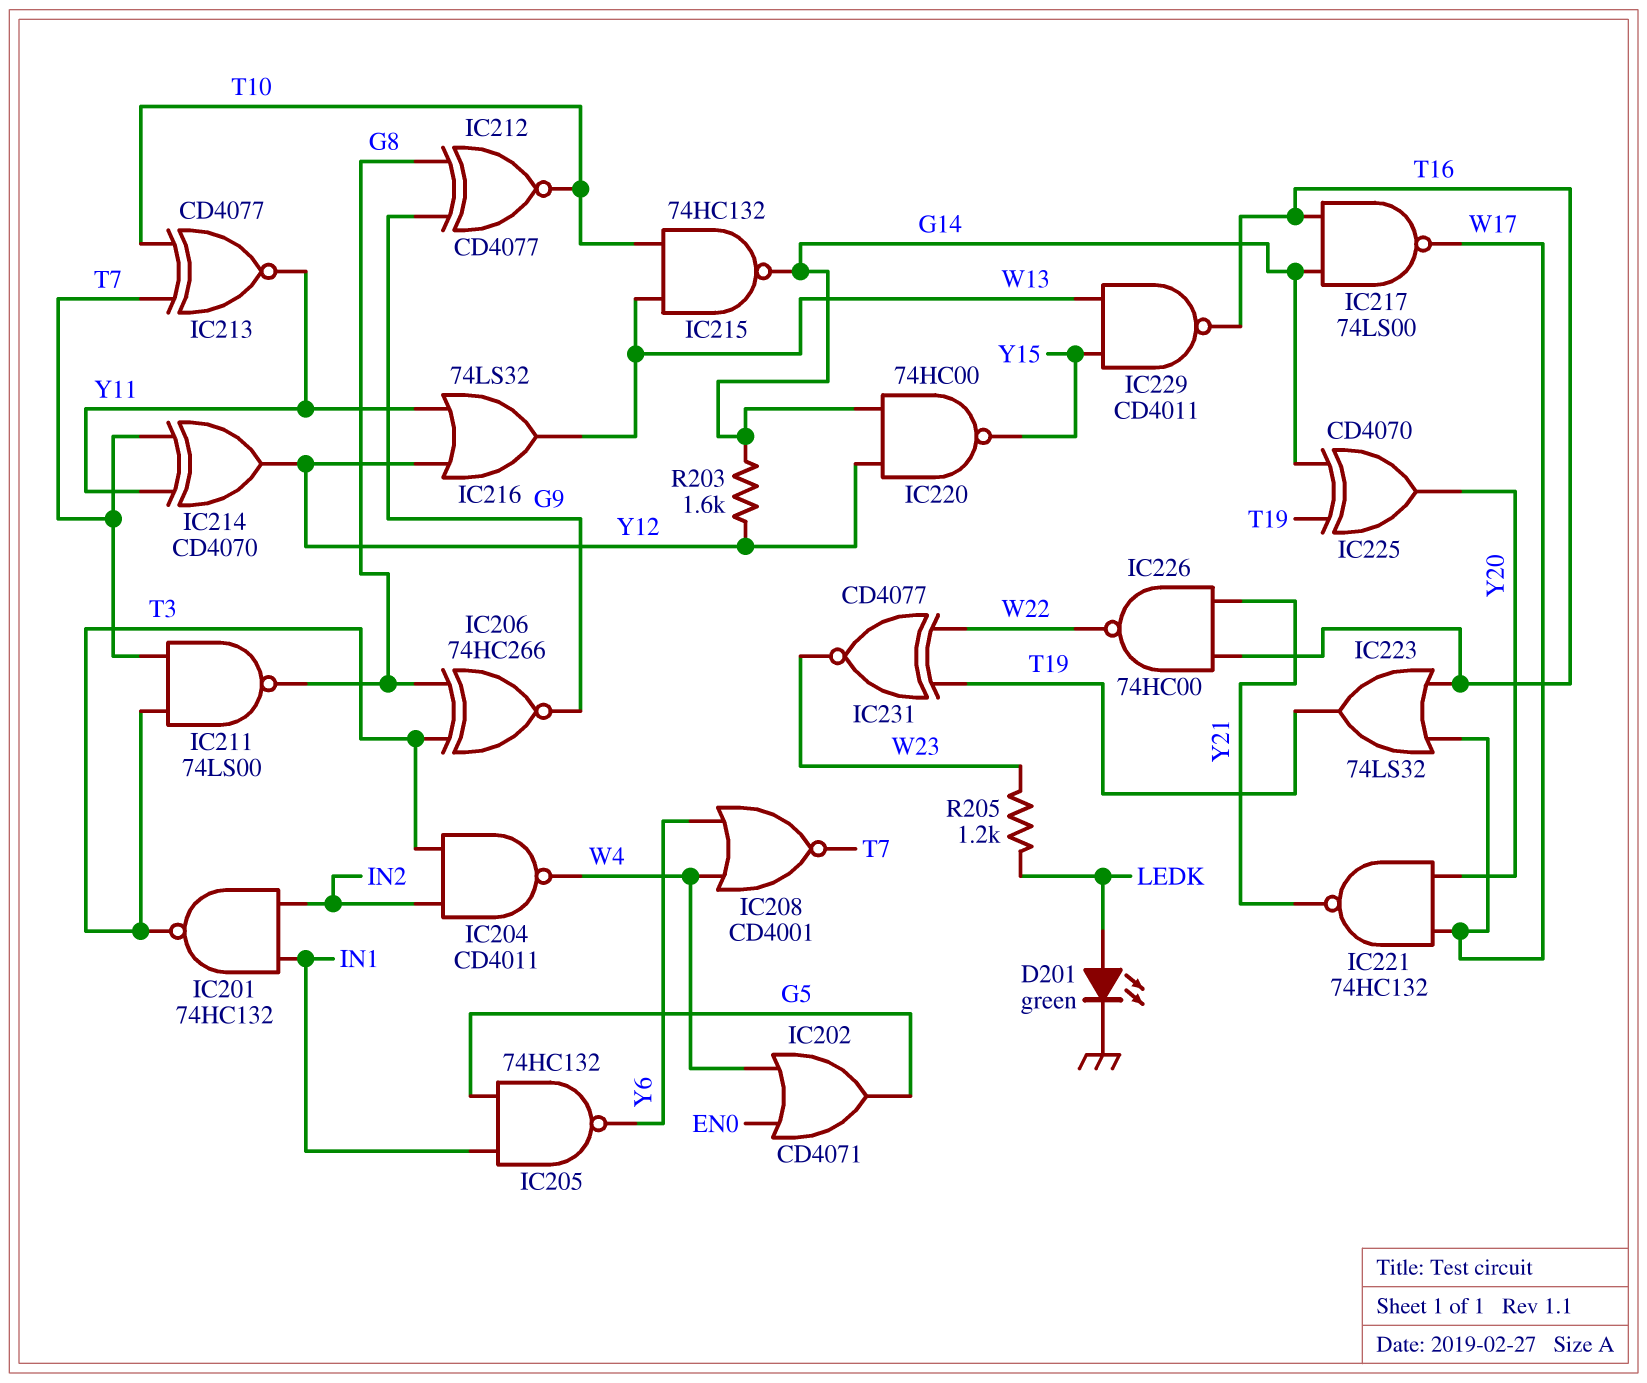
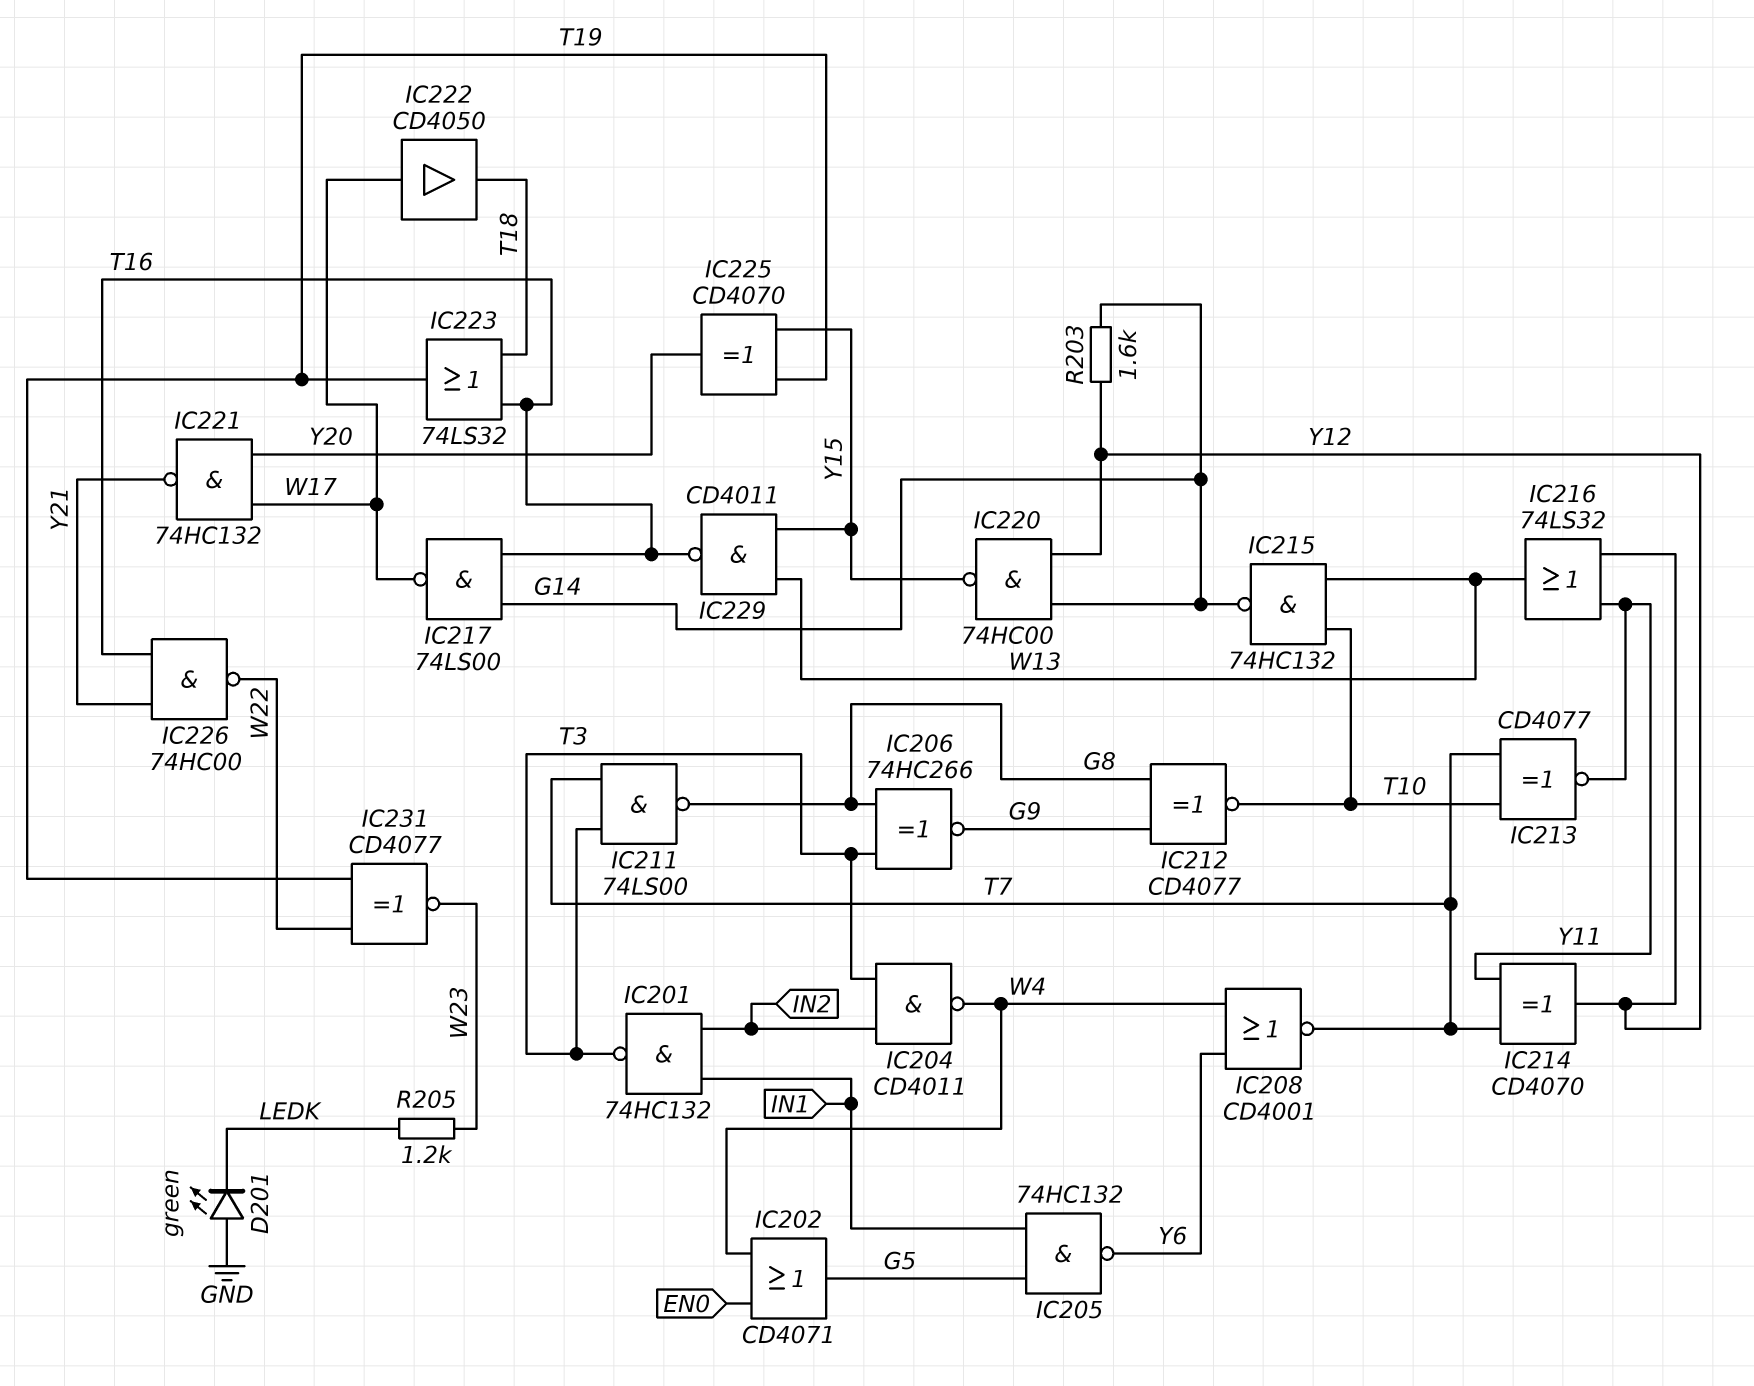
D201: LED green (A LEDK, K GND) -> LED green (A GND, K LEDK)
IC222: none -> buffer CD4050 (in W17, out T18)
IC223: OR 74LS32 (in T16, in W17, out T19) -> OR 74LS32 (in T16, in T18, out T19)
IC225: XOR CD4070 (in G14, in T19, out Y20) -> XOR CD4070 (in T19, in Y15, out Y20)

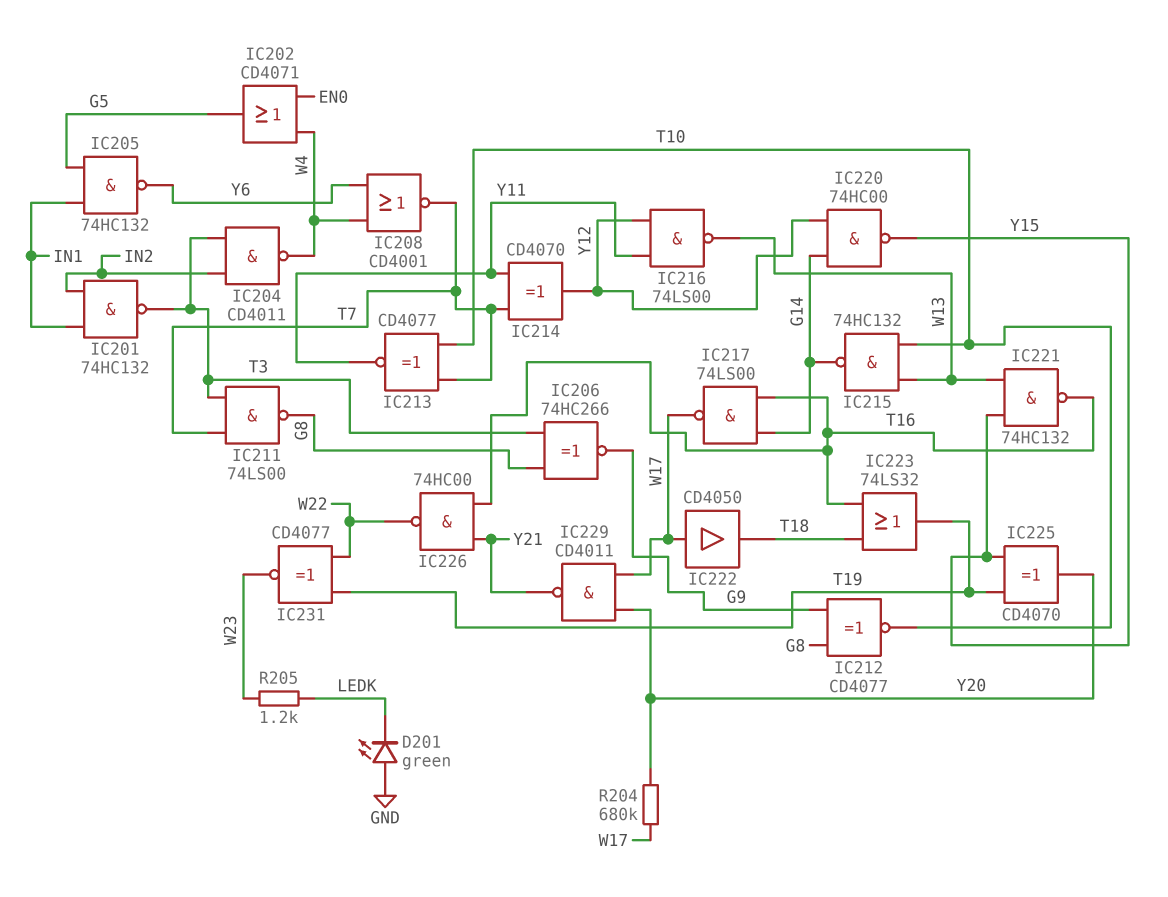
IC216: OR 74LS32 (in Y11, in Y12, out W13) -> NAND 74LS00 (in Y11, in Y12, out W13)
IC221: NAND 74HC132 (in W17, in Y20, out Y21) -> NAND 74HC132 (in W13, in Y15, out T16)
IC229: NAND CD4011 (in W13, in Y15, out T16) -> NAND CD4011 (in W17, in Y20, out Y21)
R203: 1.6k (G14, Y12) -> none
R204: none -> 680k (W17, Y20)

